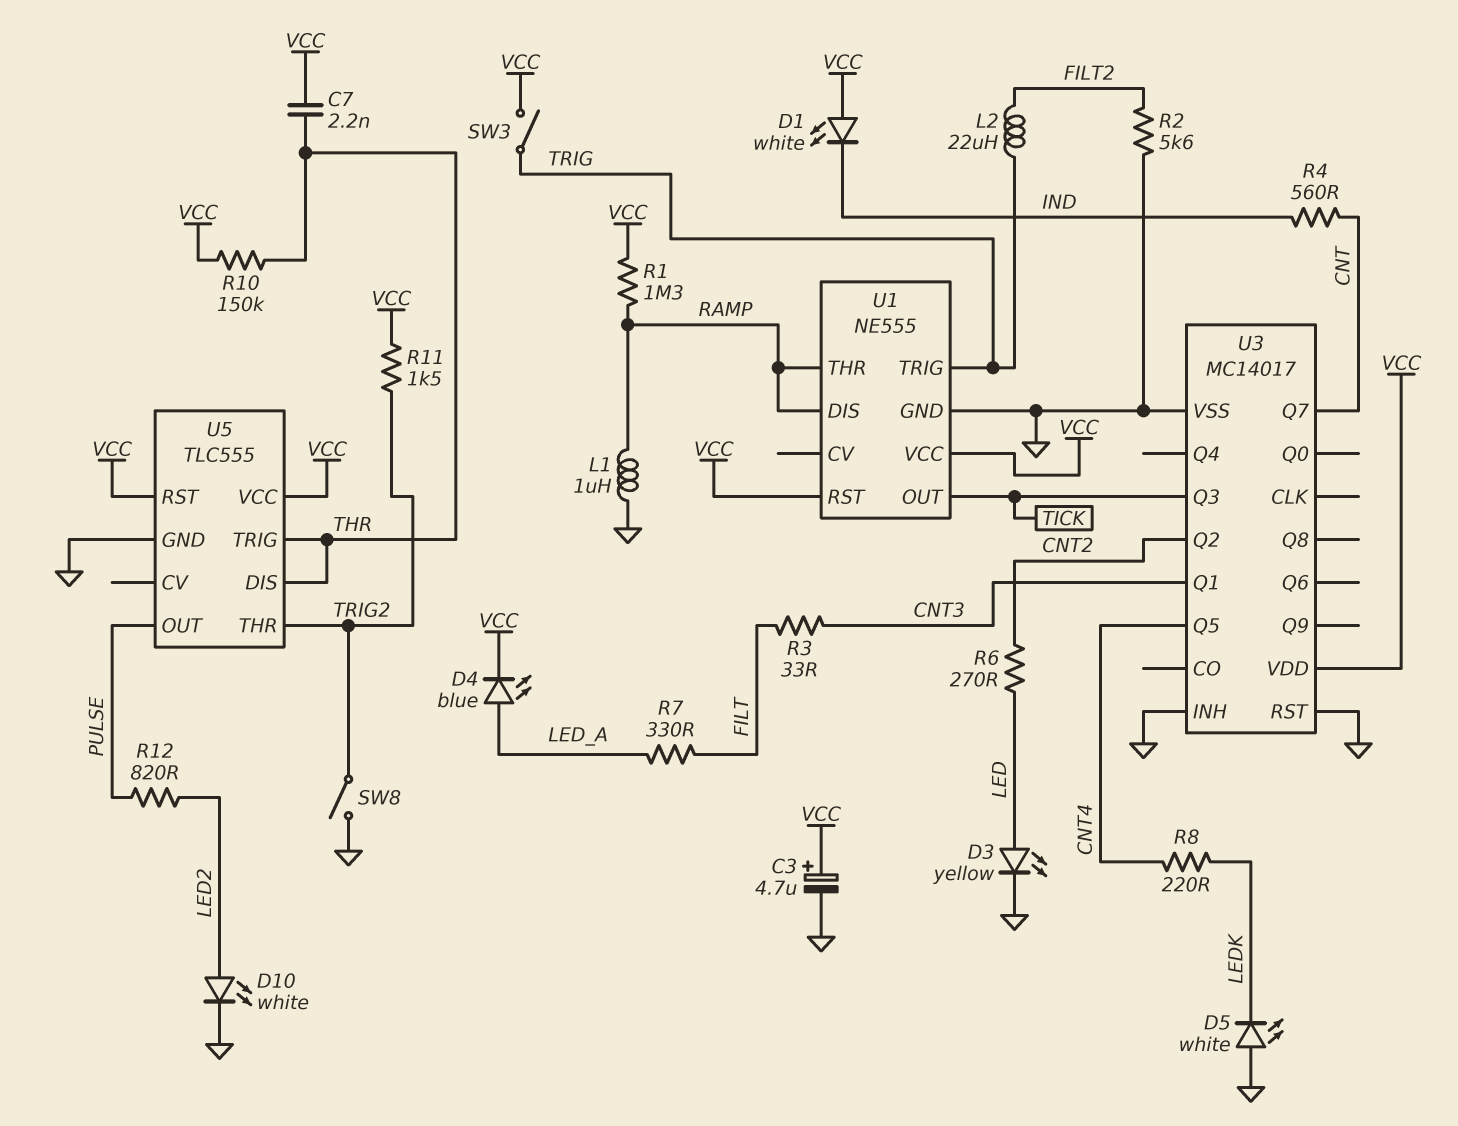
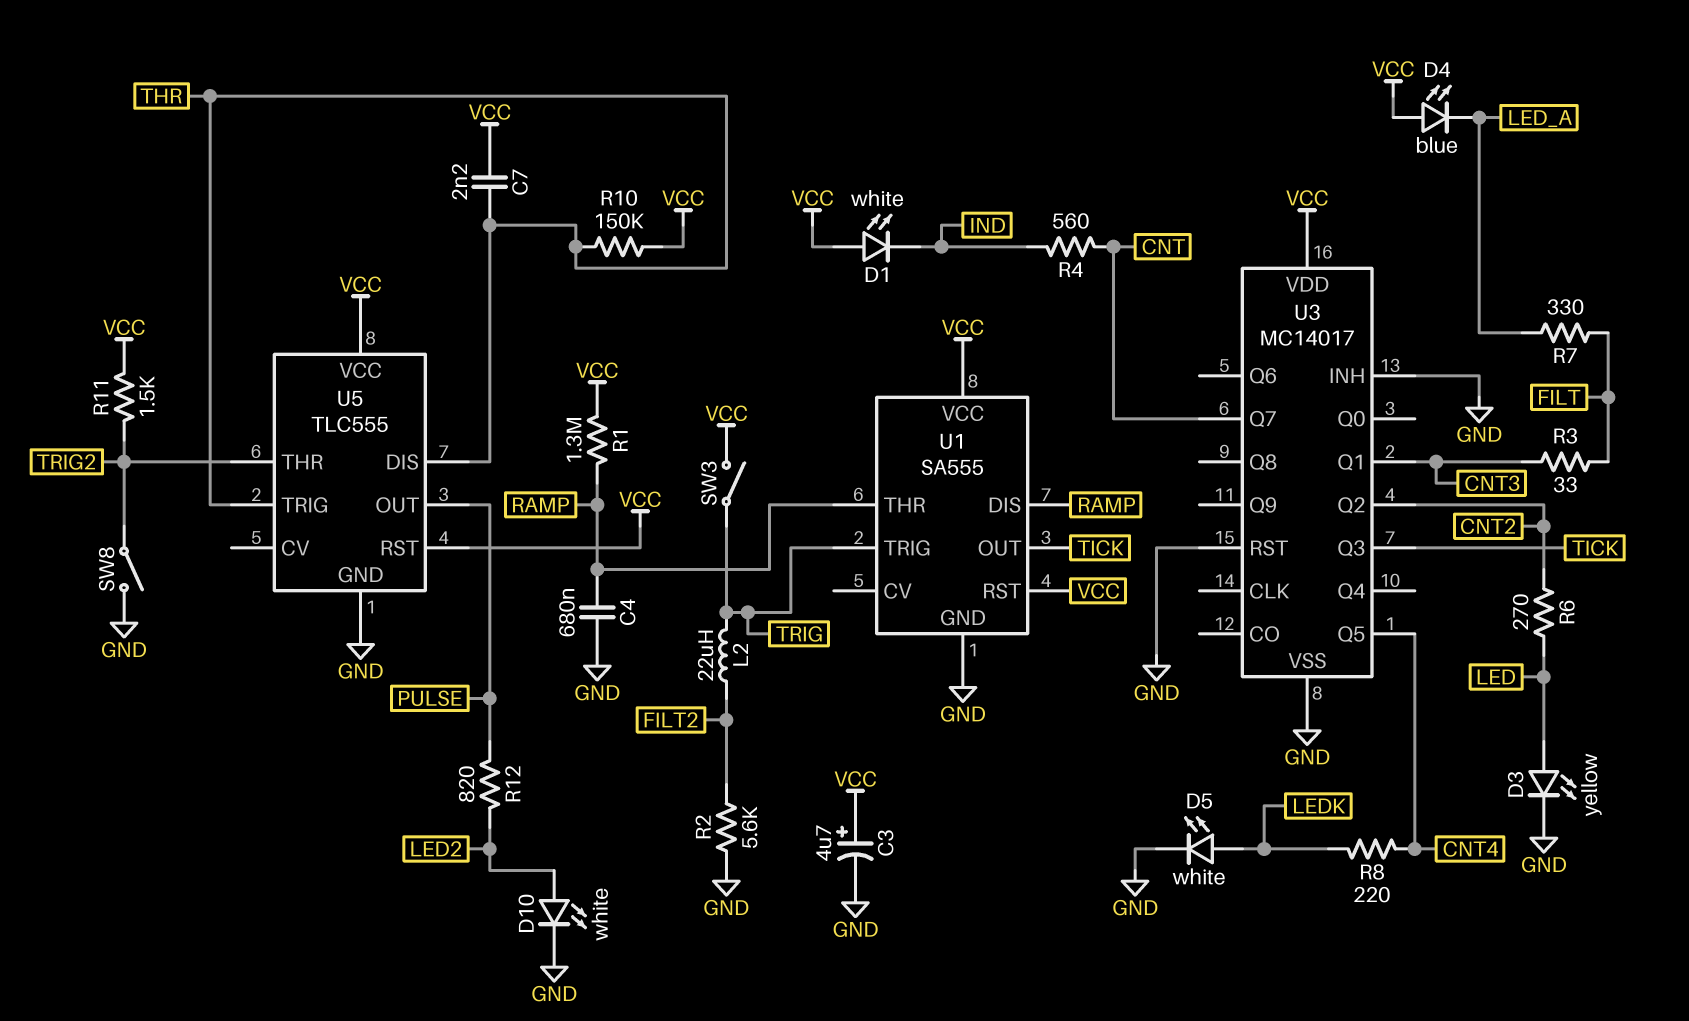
C4: none -> 680nF (GND, RAMP)
D4: LED blue (A LED_A, K VCC) -> LED blue (A VCC, K LED_A)
D5: LED white (A GND, K LEDK) -> LED white (A LEDK, K GND)
L1: 1uH (GND, RAMP) -> none
U1: NE555 -> SA555

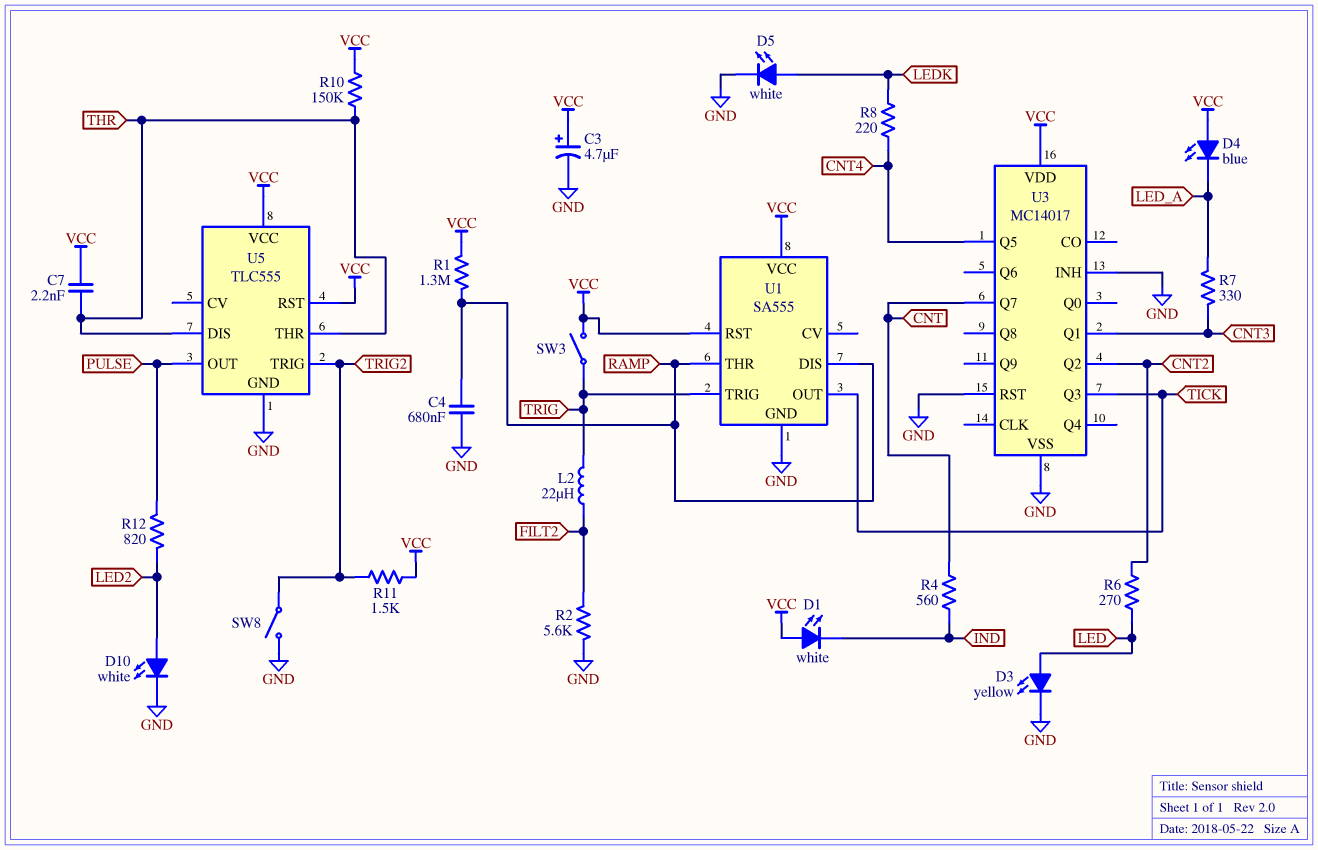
R3: 33 (CNT3, FILT) -> none
R7: 330 (FILT, LED_A) -> 330 (CNT3, LED_A)
U5 pin THR: TRIG2 -> THR
U5 pin TRIG: THR -> TRIG2

